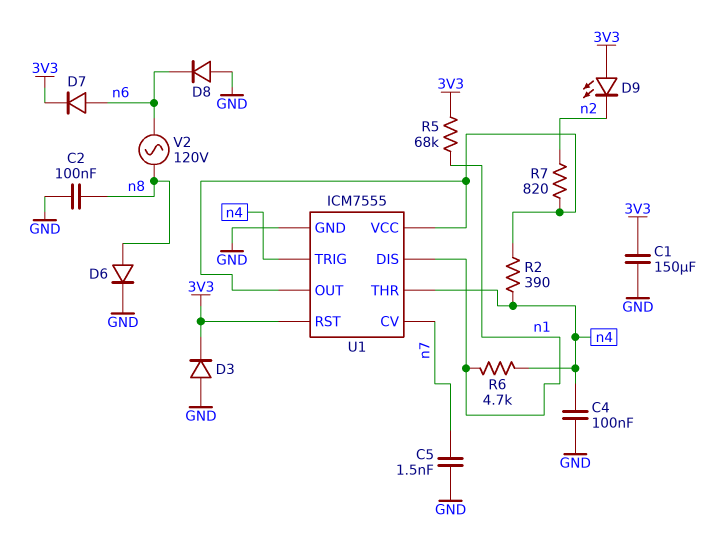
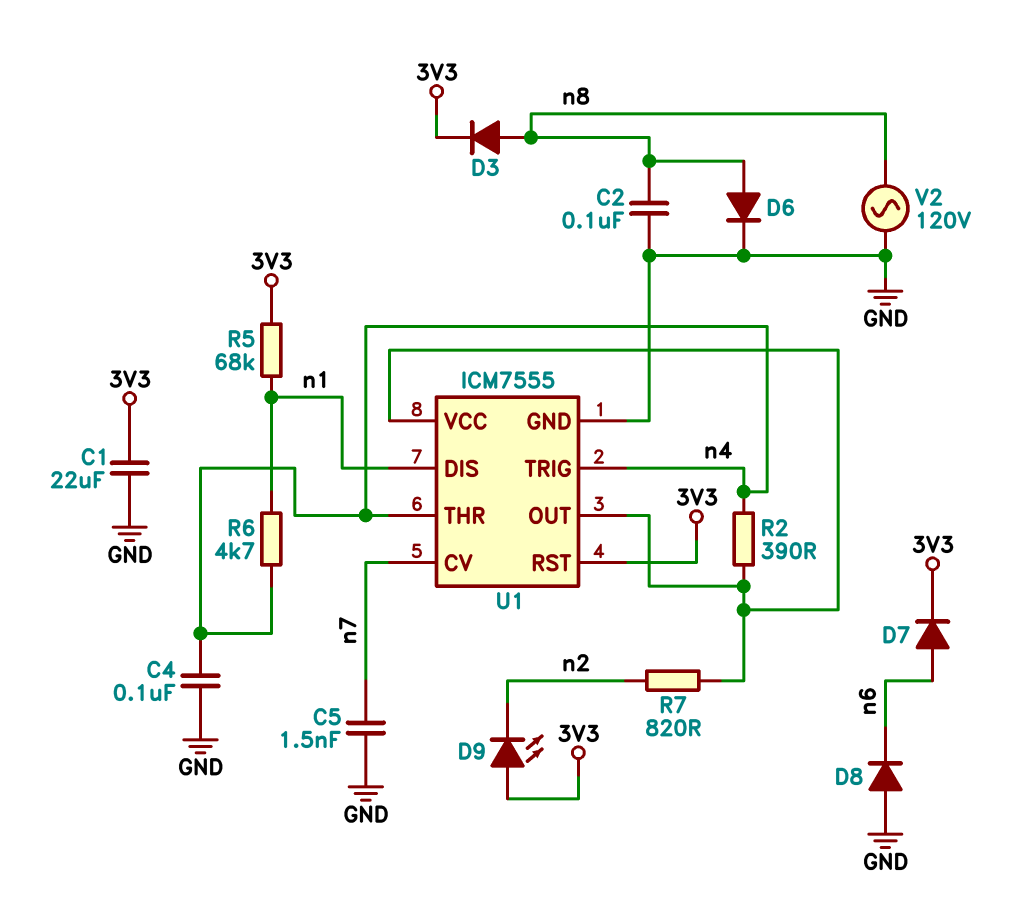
C1: 150uF (3V3, GND) -> 22uF (3V3, GND)
D3: diode (A GND, K 3V3) -> diode (A n8, K 3V3)
V2: AC 120V (n6, n8) -> AC 120V (GND, n8)

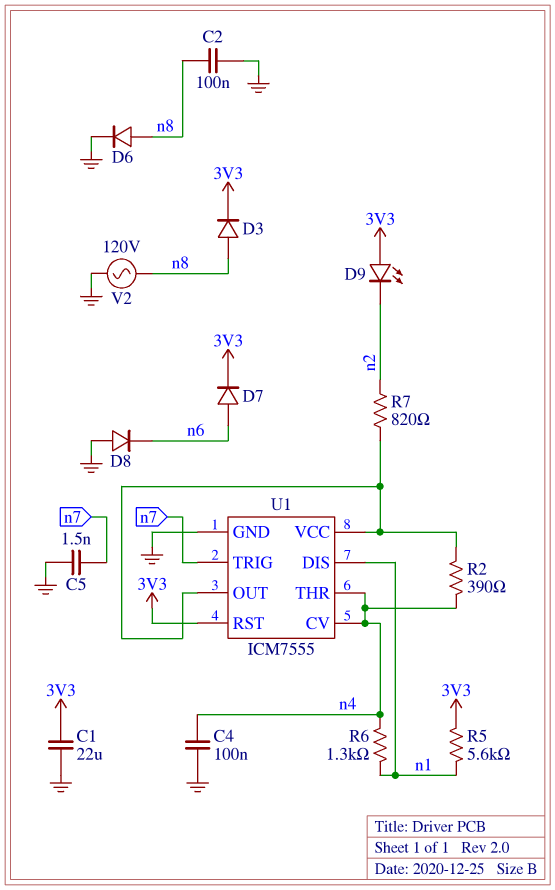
R5: 68k (3V3, n1) -> 5.6k (3V3, n1)
R6: 4.7k (n1, n4) -> 1.3k (n1, n4)
U1 pin CV: n7 -> n4
U1 pin TRIG: n4 -> n7

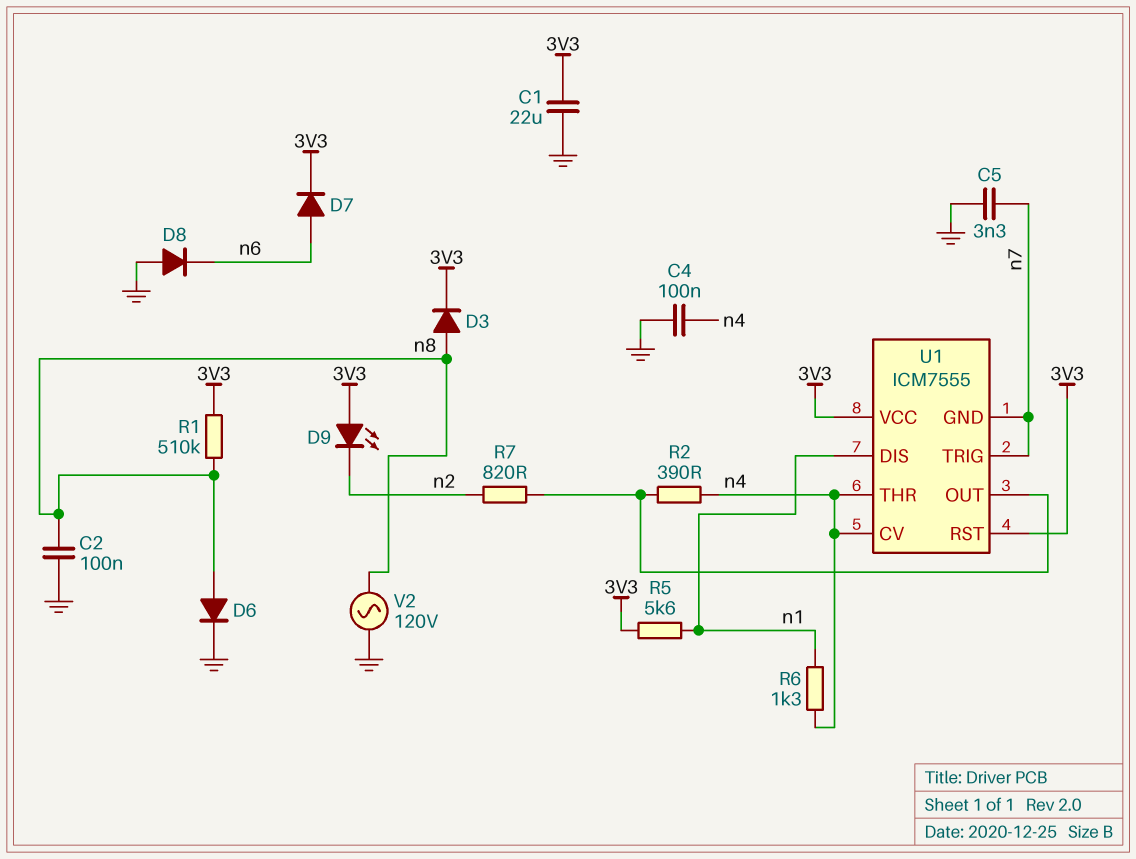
C5: 1.5nF (GND, n7) -> 3.3nF (GND, n7)
R1: none -> 510k (3V3, n8)
U1 pin GND: GND -> n7
U1 pin VCC: U1/OUT -> 3V3

